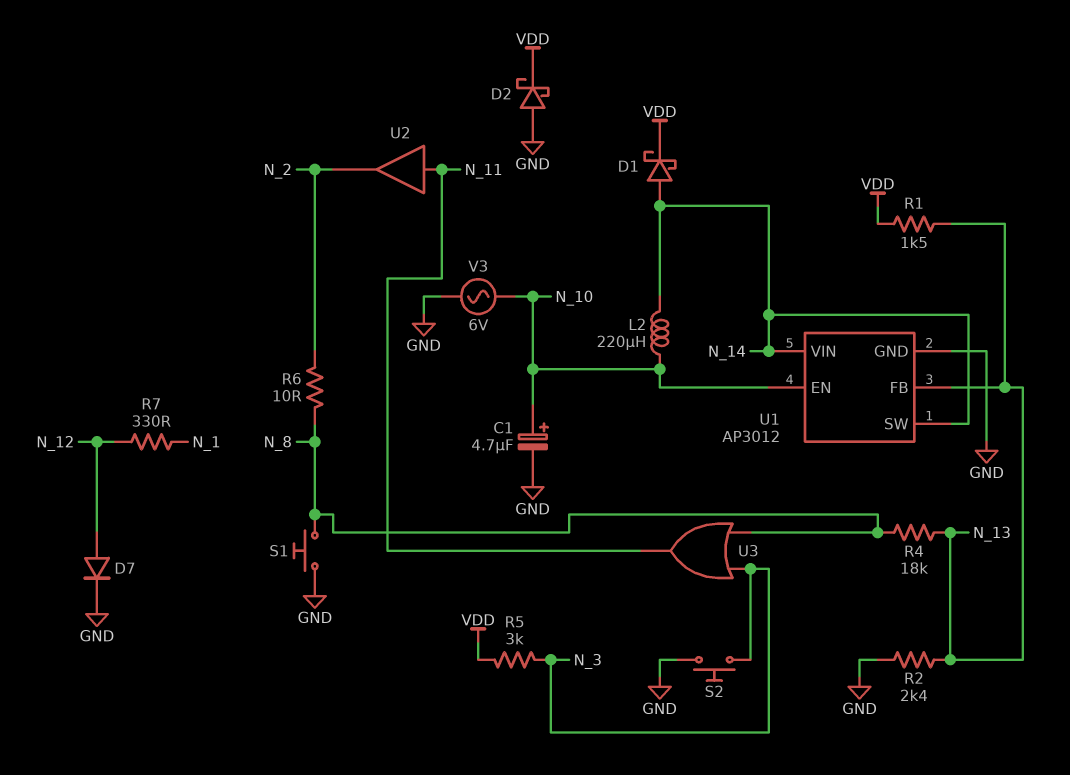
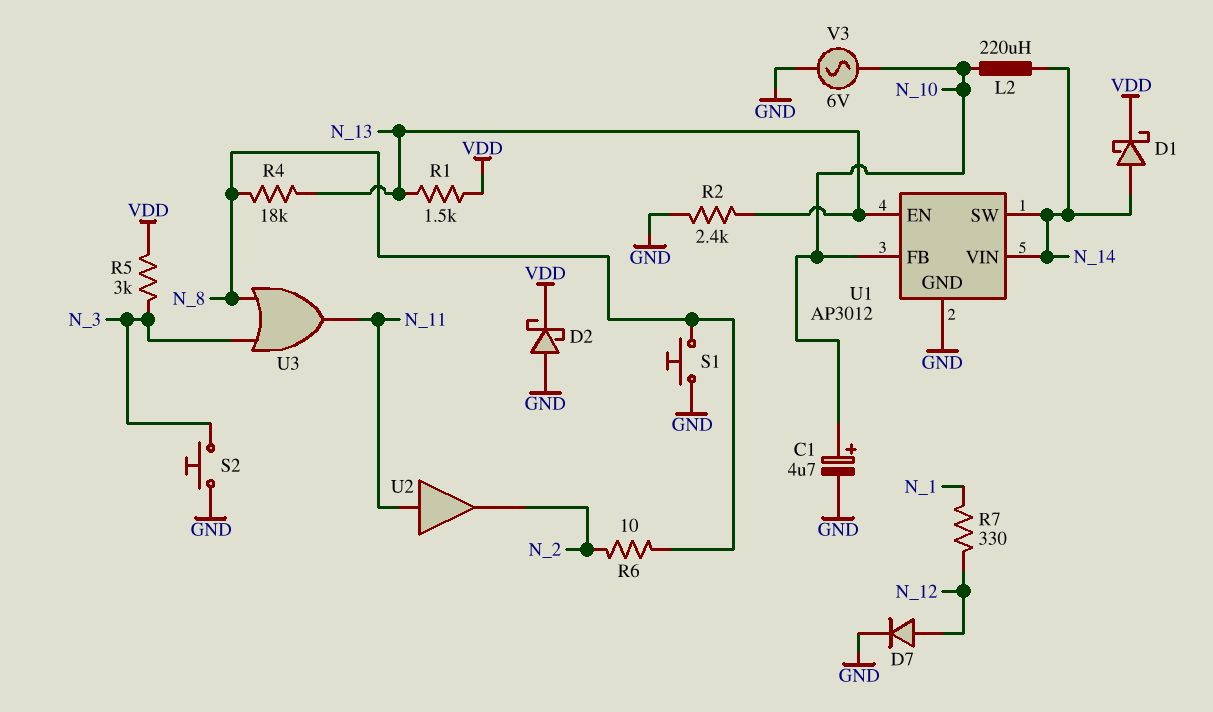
U1 pin EN: N_10 -> N_13
U1 pin FB: N_13 -> N_10

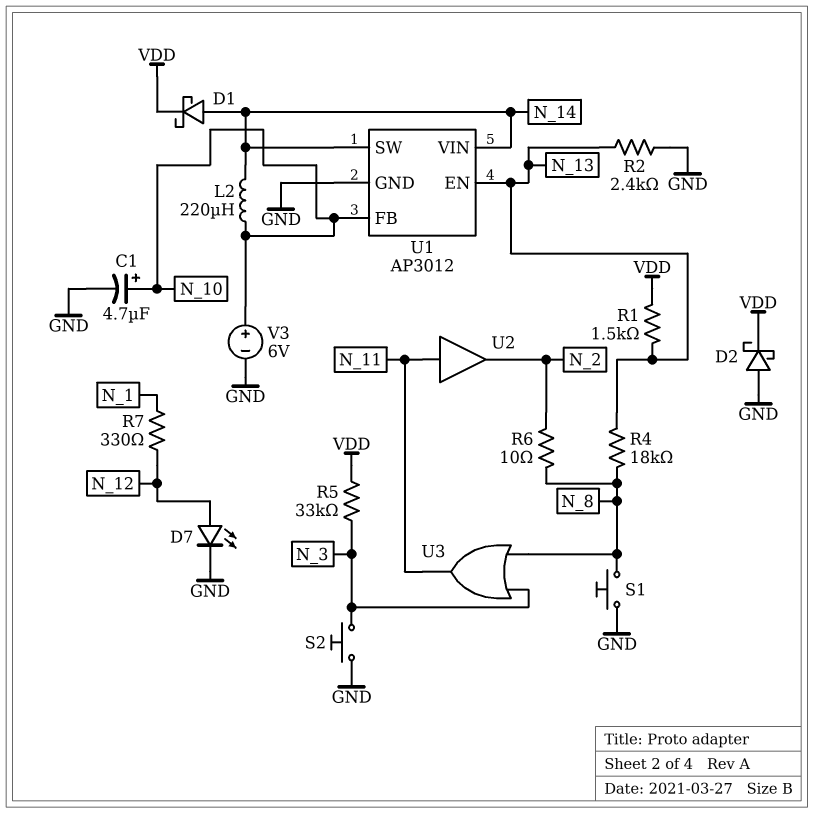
D7: diode (A N_12, K GND) -> LED (A N_12, K GND)
R5: 3k (N_3, VDD) -> 33k (N_3, VDD)
V3: AC 6V (GND, N_10) -> 6V (plus N_10, minus GND)

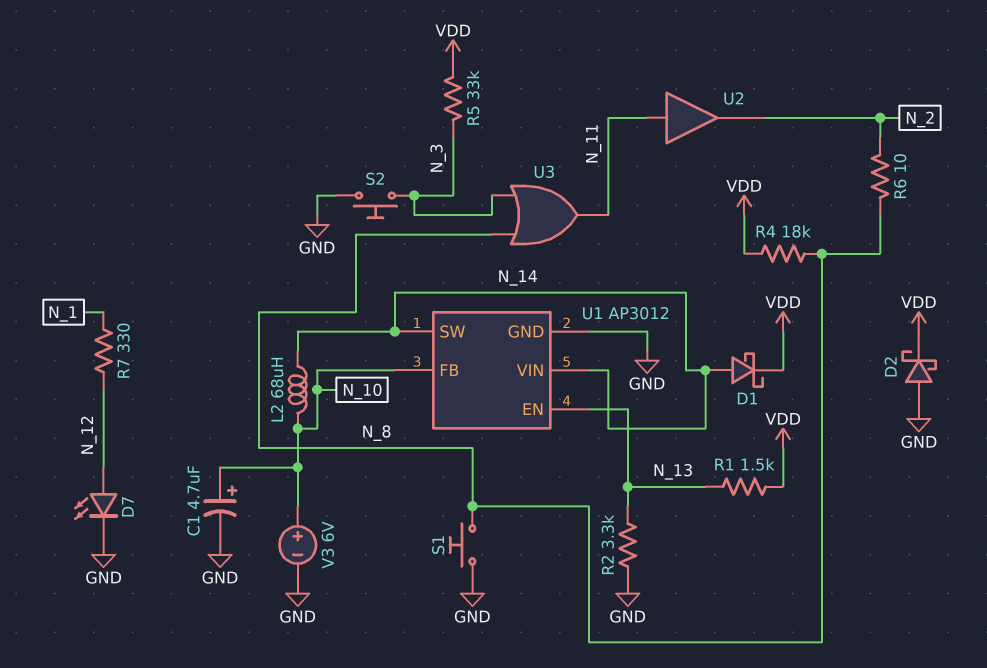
L2: 220uH (N_10, N_14) -> 68uH (N_10, N_14)
R2: 2.4k (GND, N_13) -> 3.3k (GND, N_13)
R4: 18k (N_8, N_13) -> 18k (N_8, VDD)

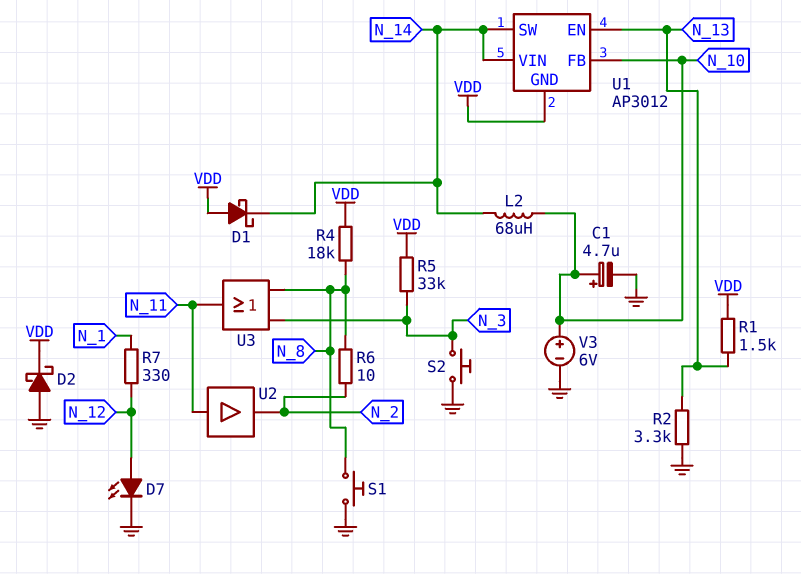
D1: schottky (A N_14, K VDD) -> schottky (A VDD, K N_14)
U1 pin GND: GND -> VDD

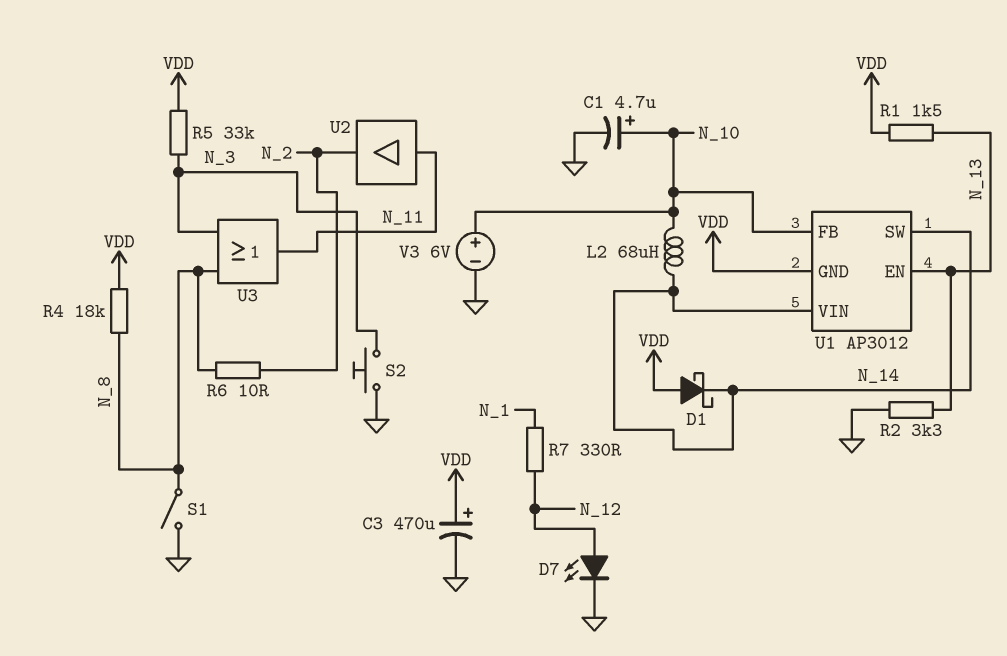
C3: none -> 470uF (plus VDD, minus GND)
D2: schottky (A GND, K VDD) -> none
S1: button (GND, N_8) -> switch (GND, N_8)

